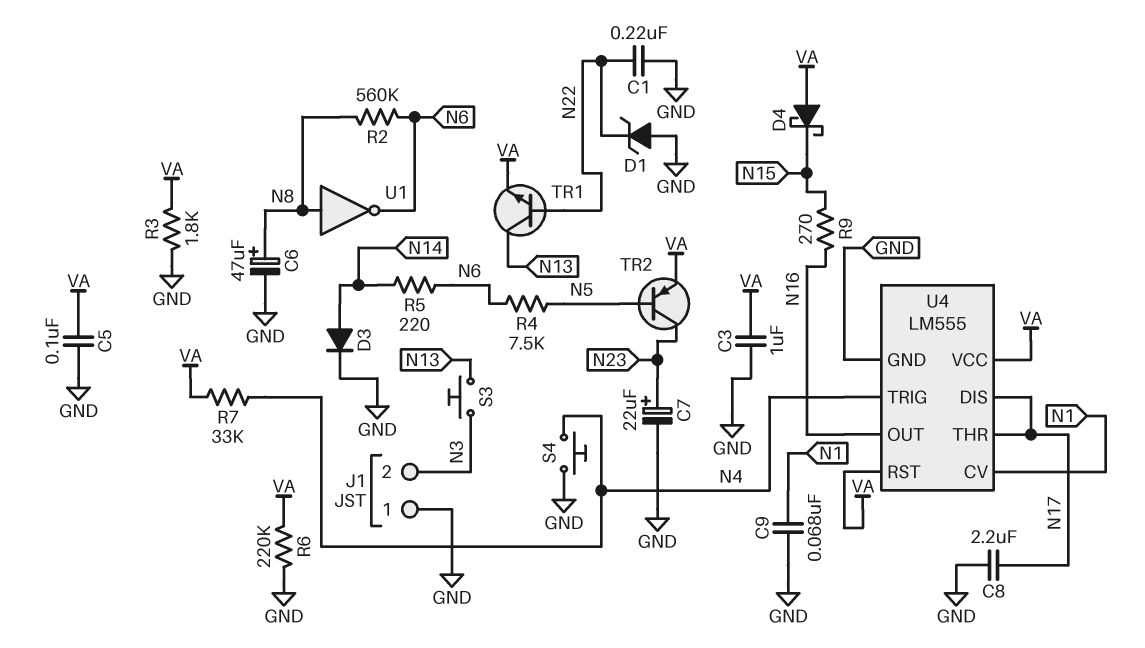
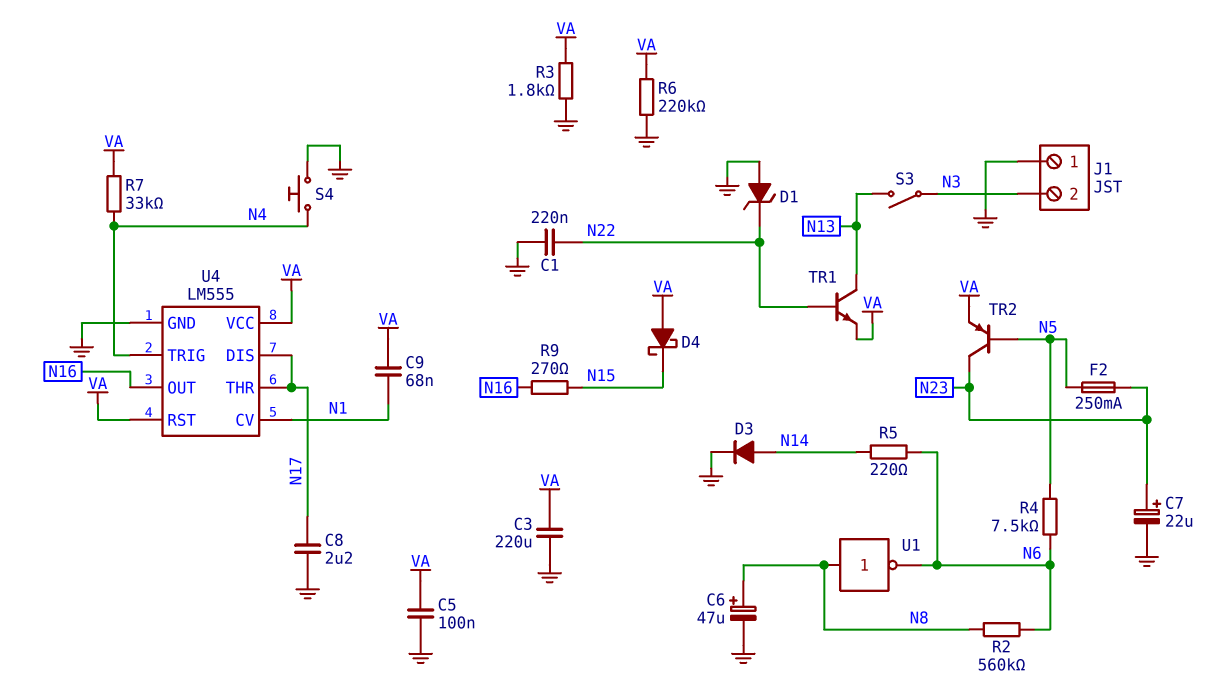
C3: 1uF (GND, VA) -> 220uF (GND, VA)
C9: 68nF (GND, N1) -> 68nF (N1, VA)
F2: none -> 250mA (N5, N23)
S3: button (N3, N13) -> switch (N3, N13)

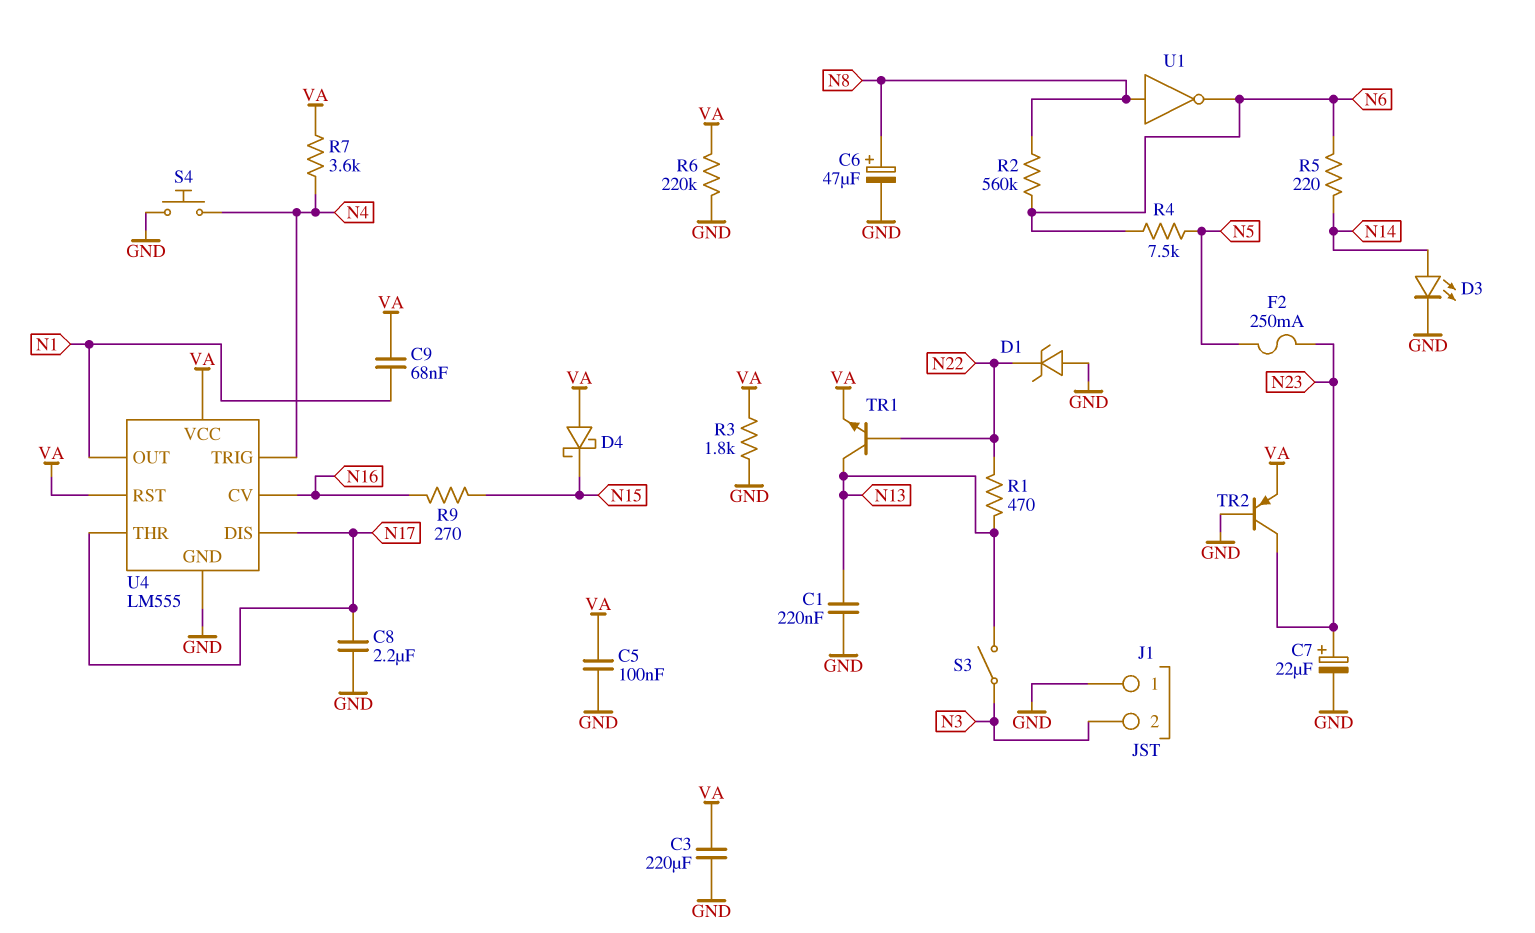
C1: 220nF (GND, N22) -> 220nF (GND, N13)
D3: diode (A N14, K GND) -> LED (A N14, K GND)
R1: none -> 470 (N13, N22)
R7: 33k (N4, VA) -> 3.6k (N4, VA)
TR2: PNP (B N5, C N23, E VA) -> PNP (B GND, C N23, E VA)
U4 pin CV: N1 -> N16
U4 pin OUT: N16 -> N1

